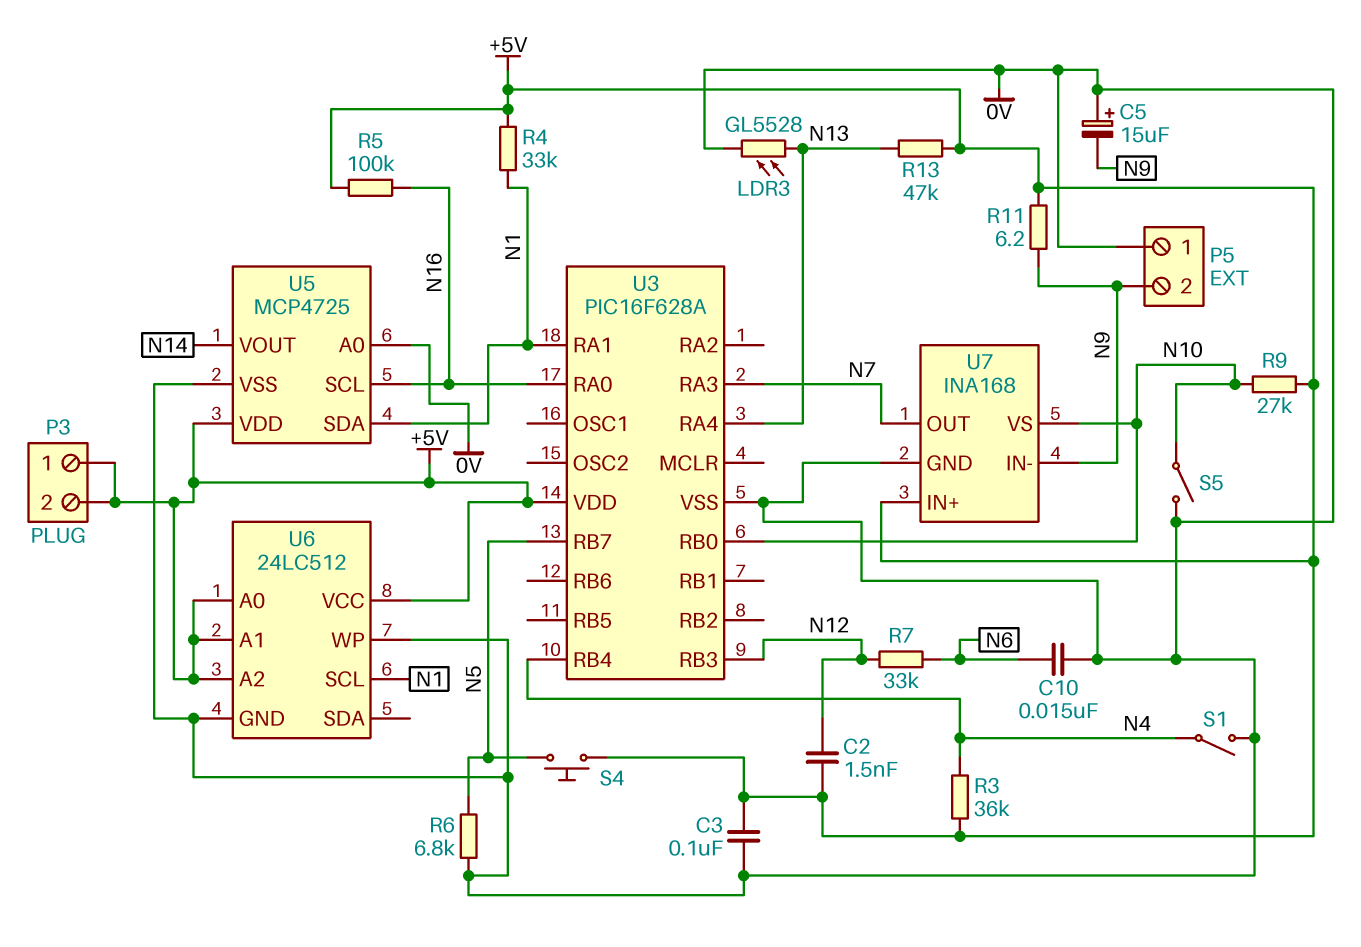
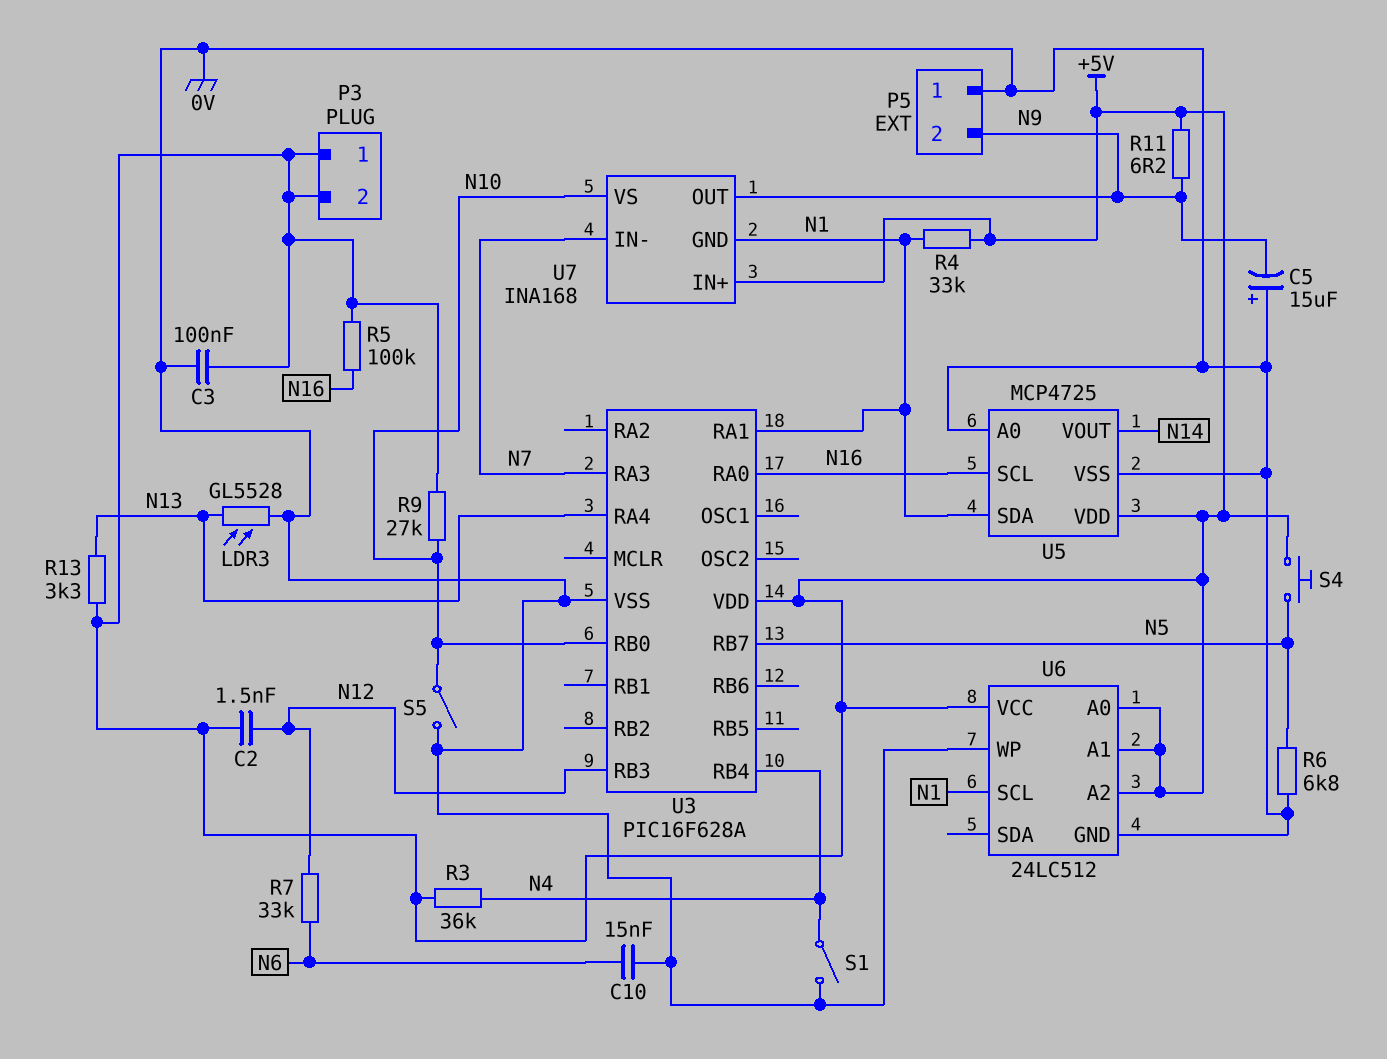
R13: 47k (+5V, N13) -> 3.3k (+5V, N13)
U7 pin GND: 0V -> N1
U7 pin IN-: N9 -> N7
U7 pin OUT: N7 -> N9

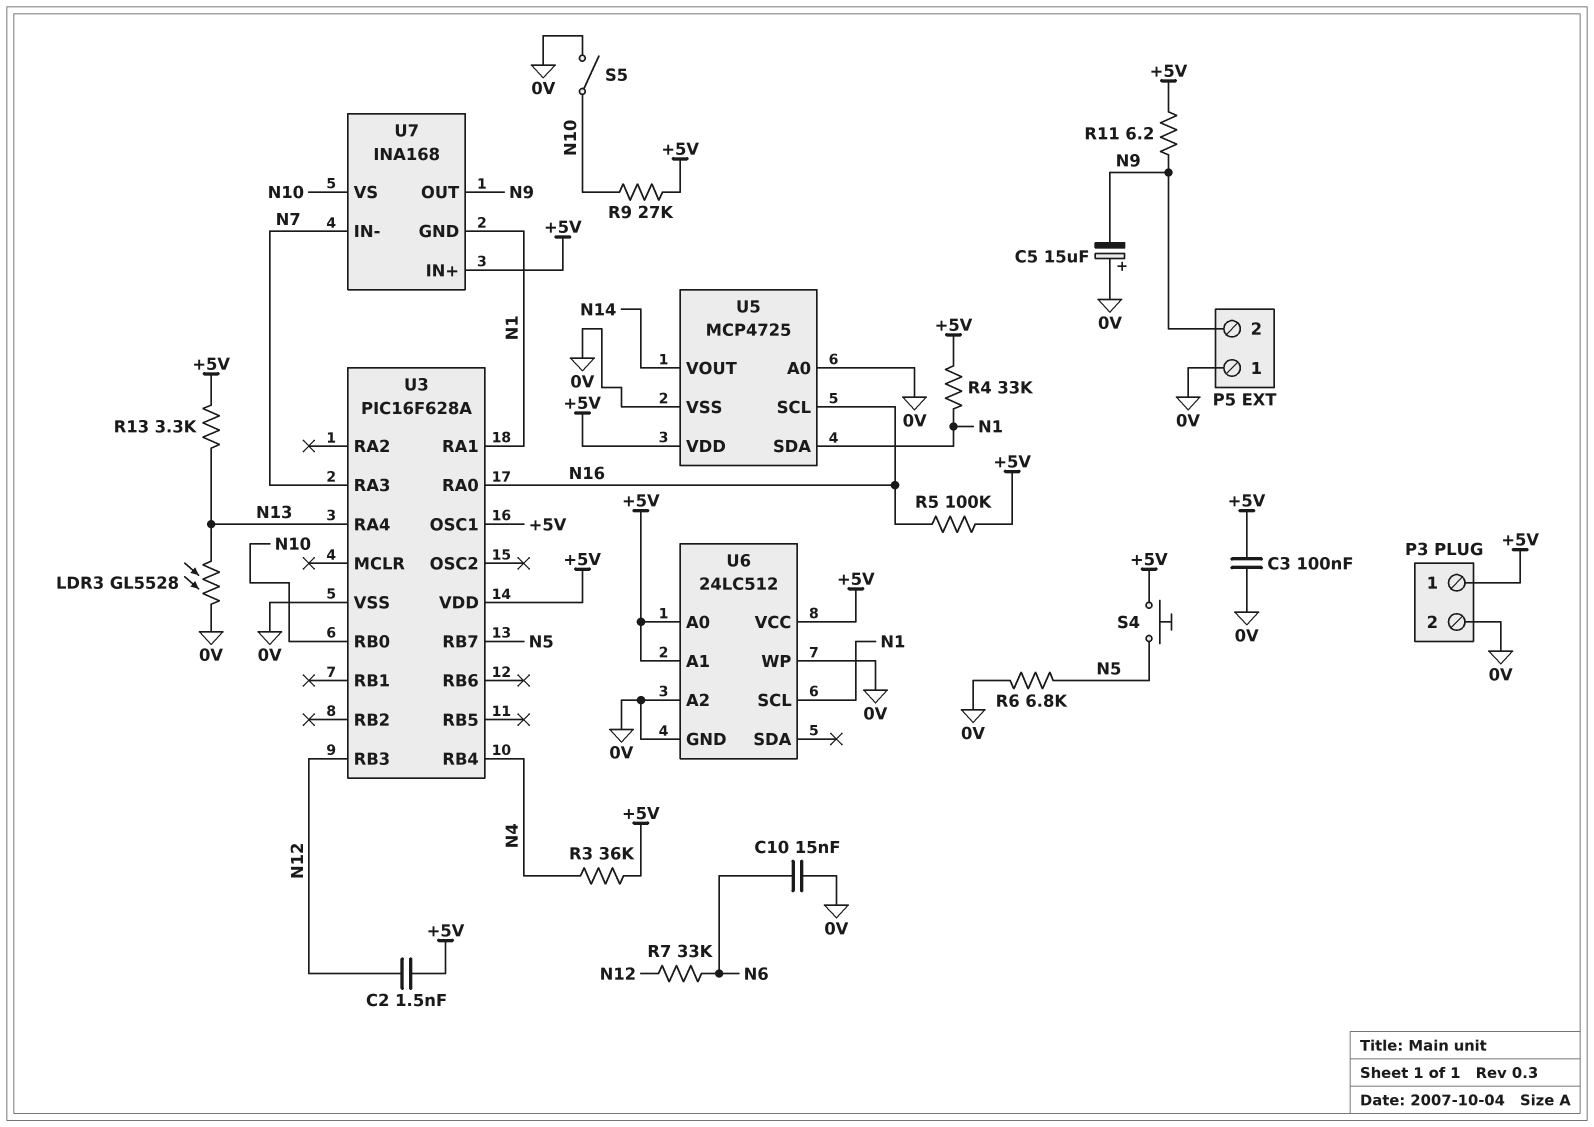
P3 pin 2: +5V -> 0V
S1: switch (0V, N4) -> none
U3 pin OSC1: none -> +5V
U6 pin A2: +5V -> 0V

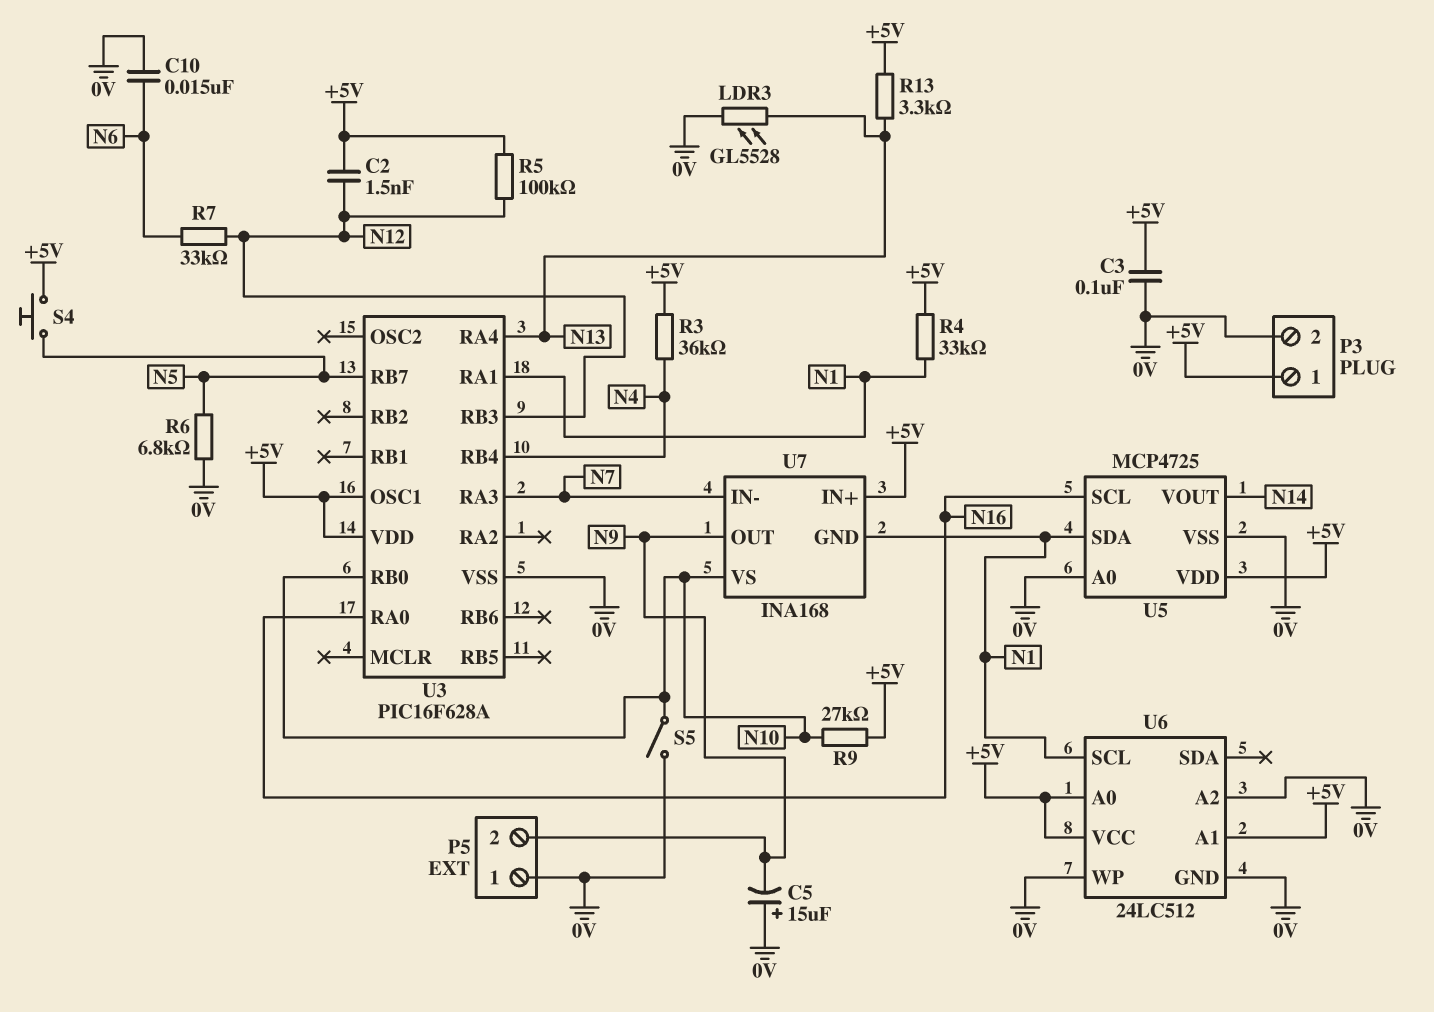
R5: 100k (+5V, N16) -> 100k (+5V, N12)
R11: 6.2 (+5V, N9) -> none

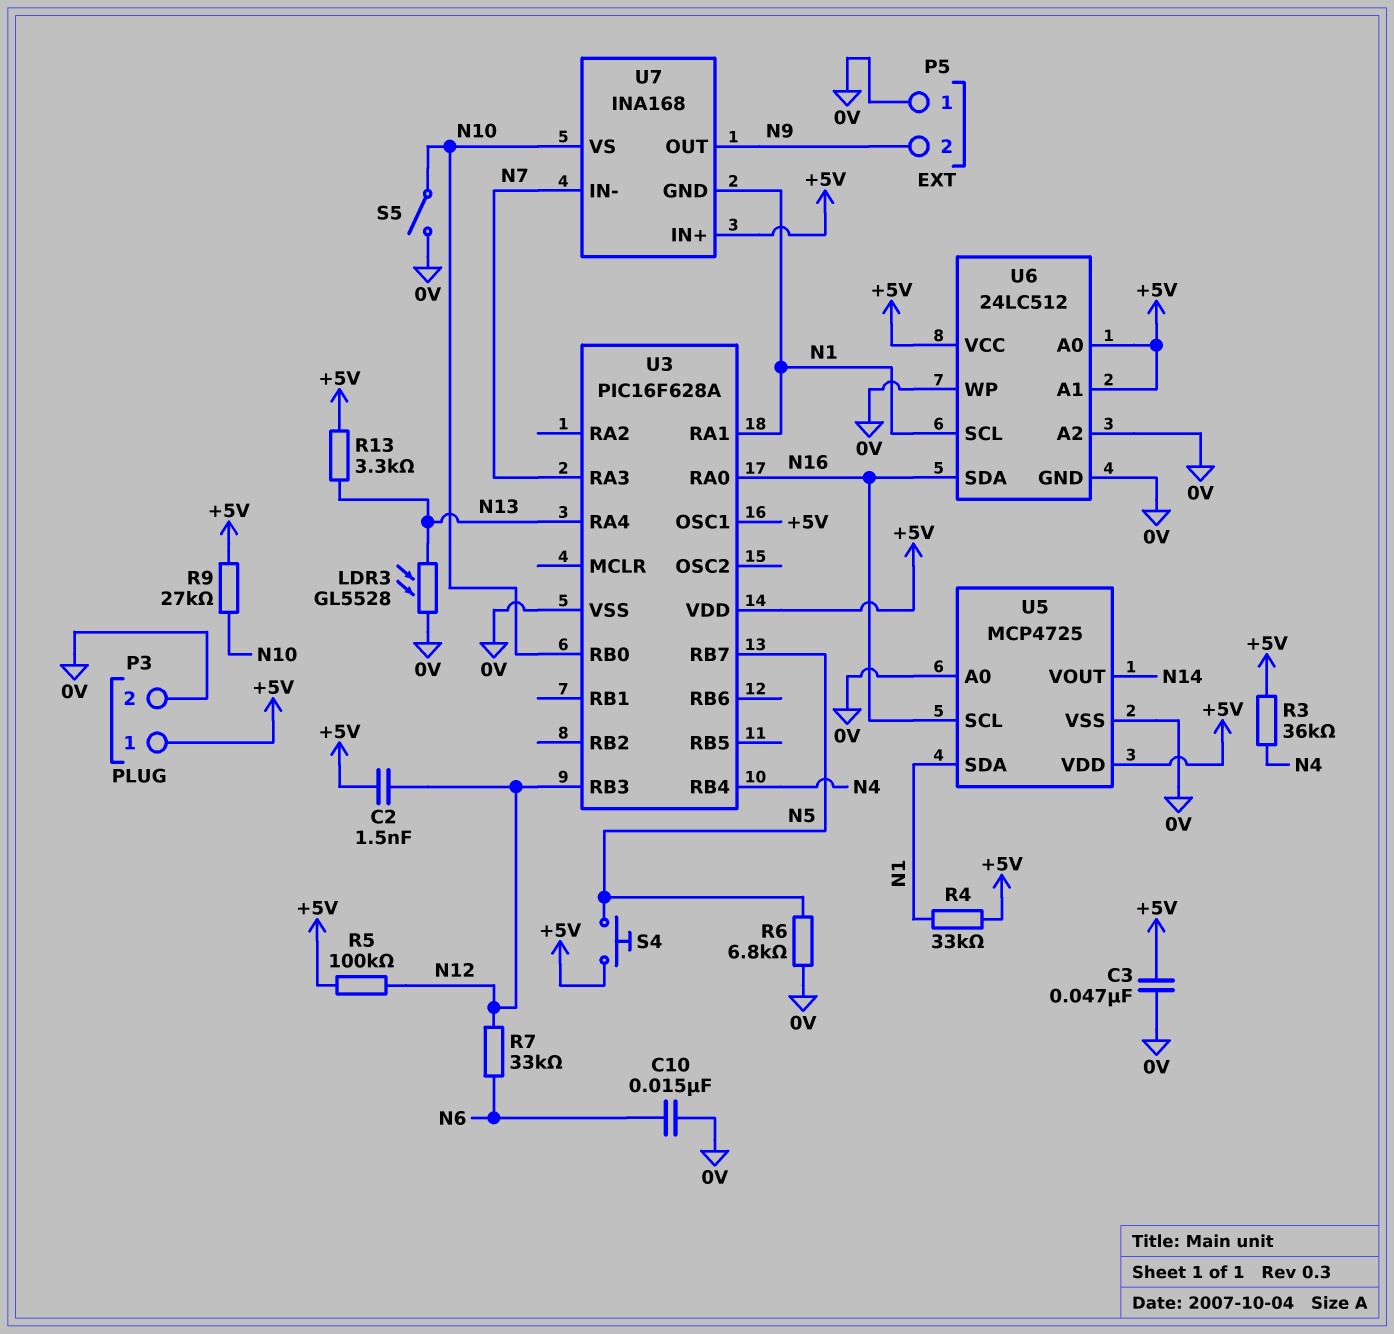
C3: 100nF (+5V, 0V) -> 47nF (+5V, 0V)
C5: 15uF (plus 0V, minus N9) -> none
U6 pin SDA: none -> N16

